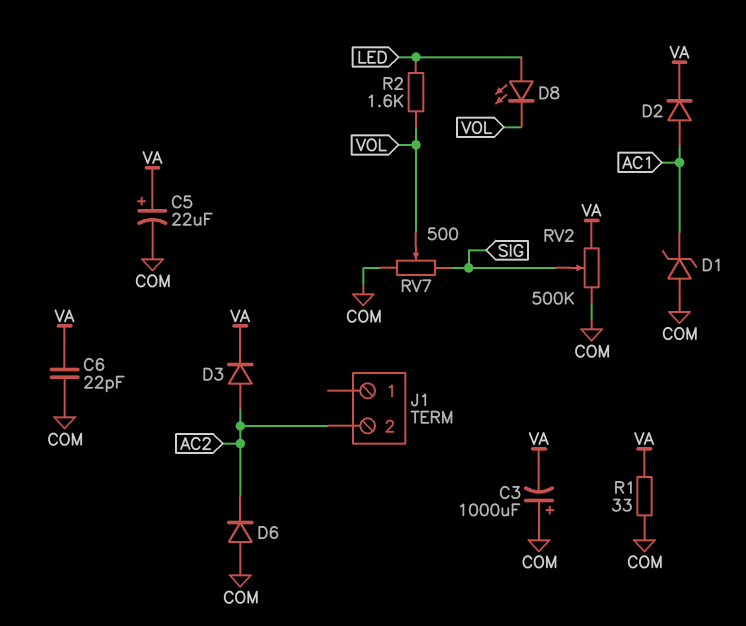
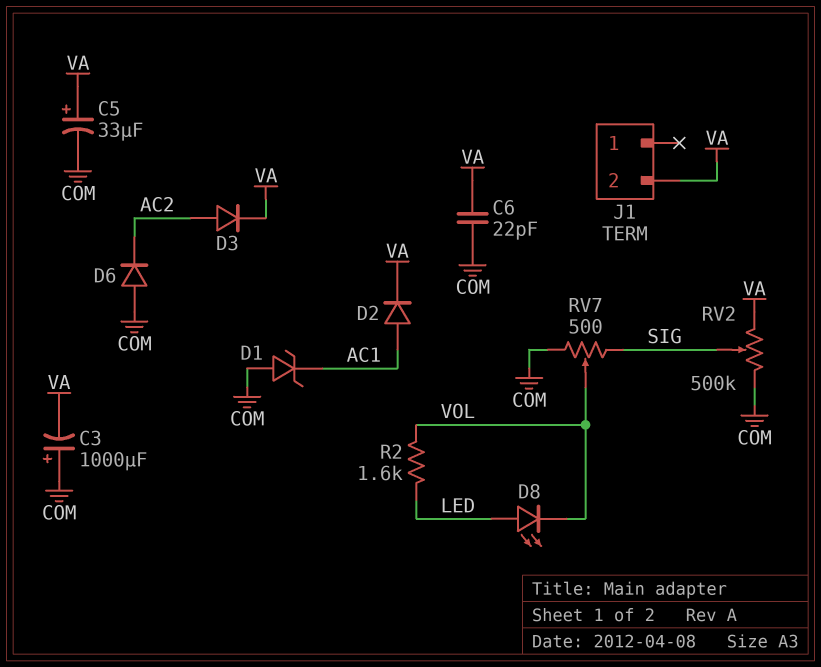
C5: 22uF (plus VA, minus COM) -> 33uF (plus VA, minus COM)
J1 pin 2: AC2 -> VA
R1: 33 (COM, VA) -> none

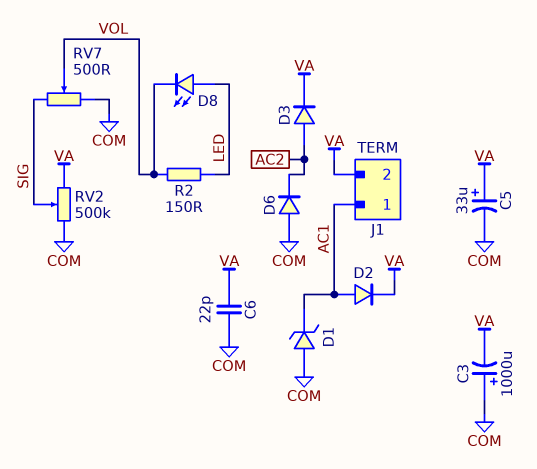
J1 pin 1: none -> AC1
R2: 1.6k (LED, VOL) -> 150 (LED, VOL)

